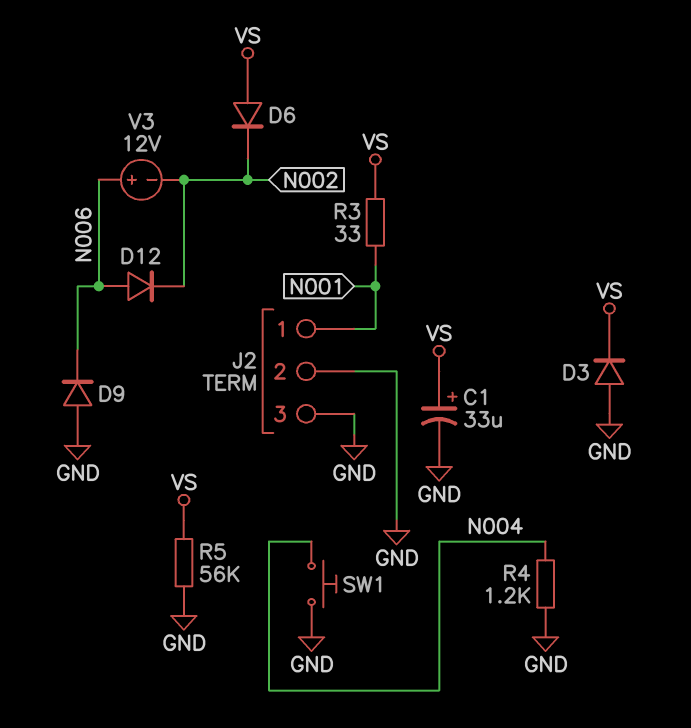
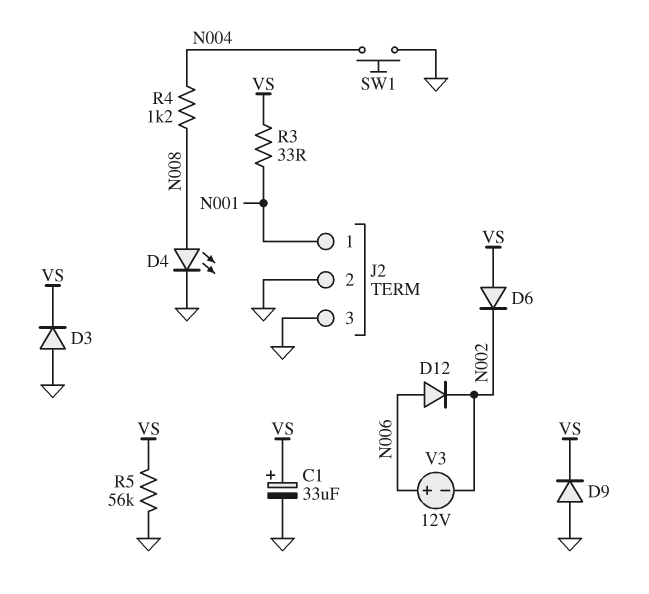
D4: none -> LED (A N008, K GND)
D9: diode (A GND, K N006) -> diode (A GND, K VS)
R4: 1.2k (GND, N004) -> 1.2k (N004, N008)

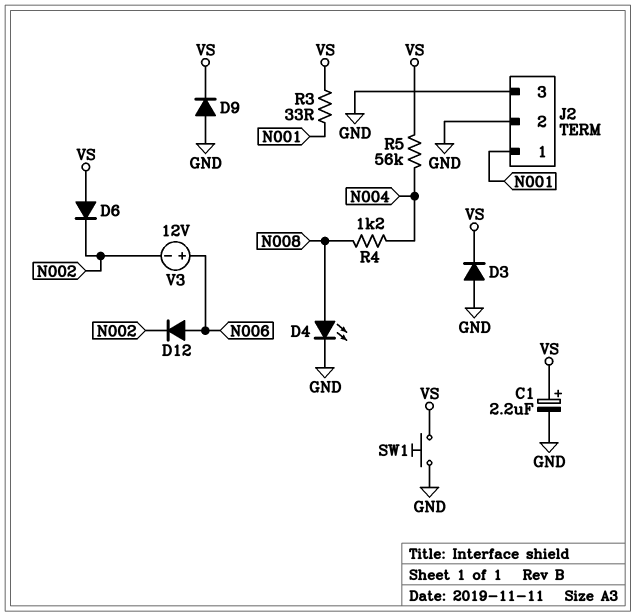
C1: 33uF (plus VS, minus GND) -> 2.2uF (plus VS, minus GND)
R5: 56k (GND, VS) -> 56k (N004, VS)
SW1: button (GND, N004) -> button (GND, VS)

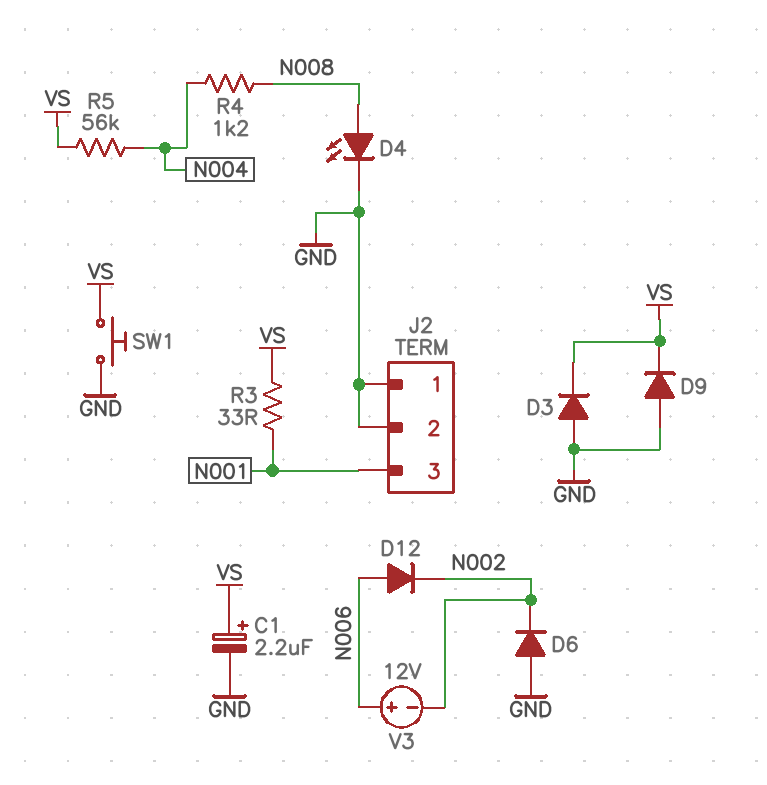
D6: diode (A VS, K N002) -> diode (A GND, K N002)
J2 pin 1: N001 -> GND
J2 pin 3: GND -> N001

